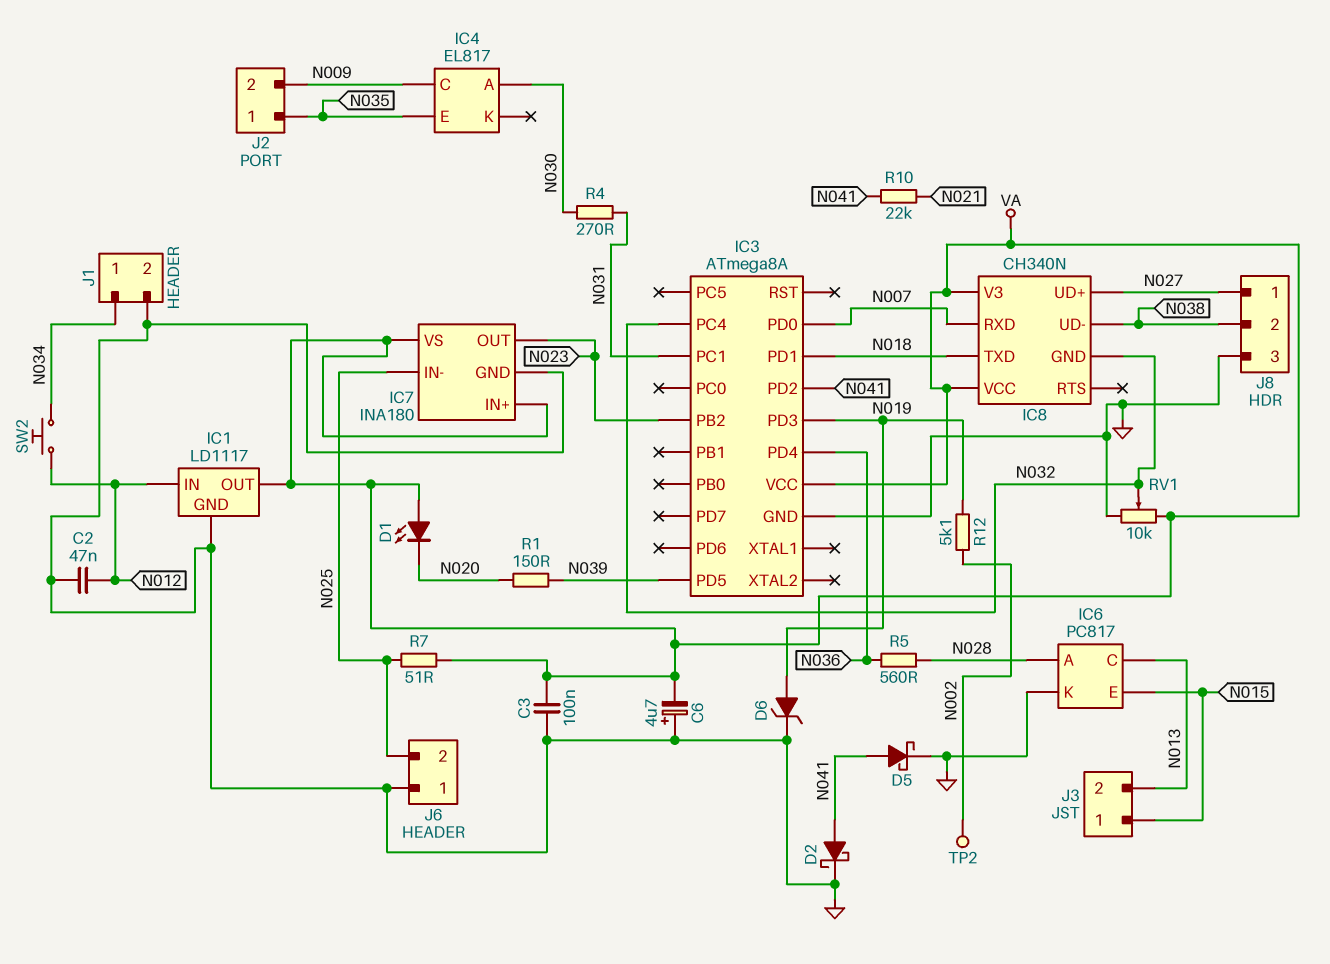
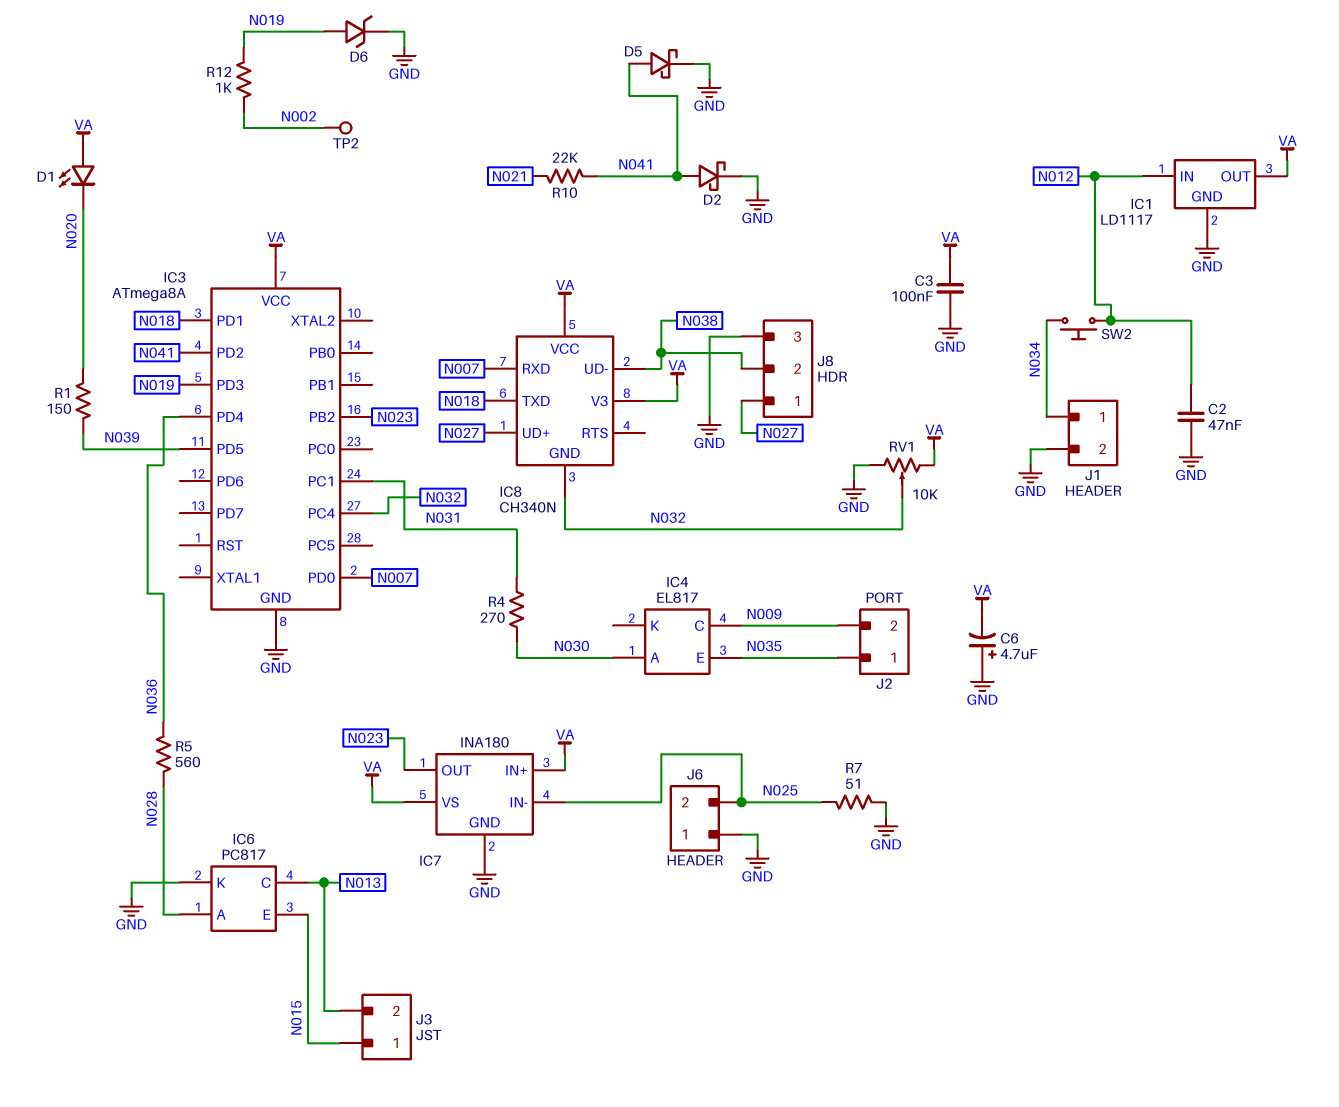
R7: 51 (N025, VA) -> 51 (GND, N025)
R12: 5.1k (N002, N019) -> 1k (N002, N019)

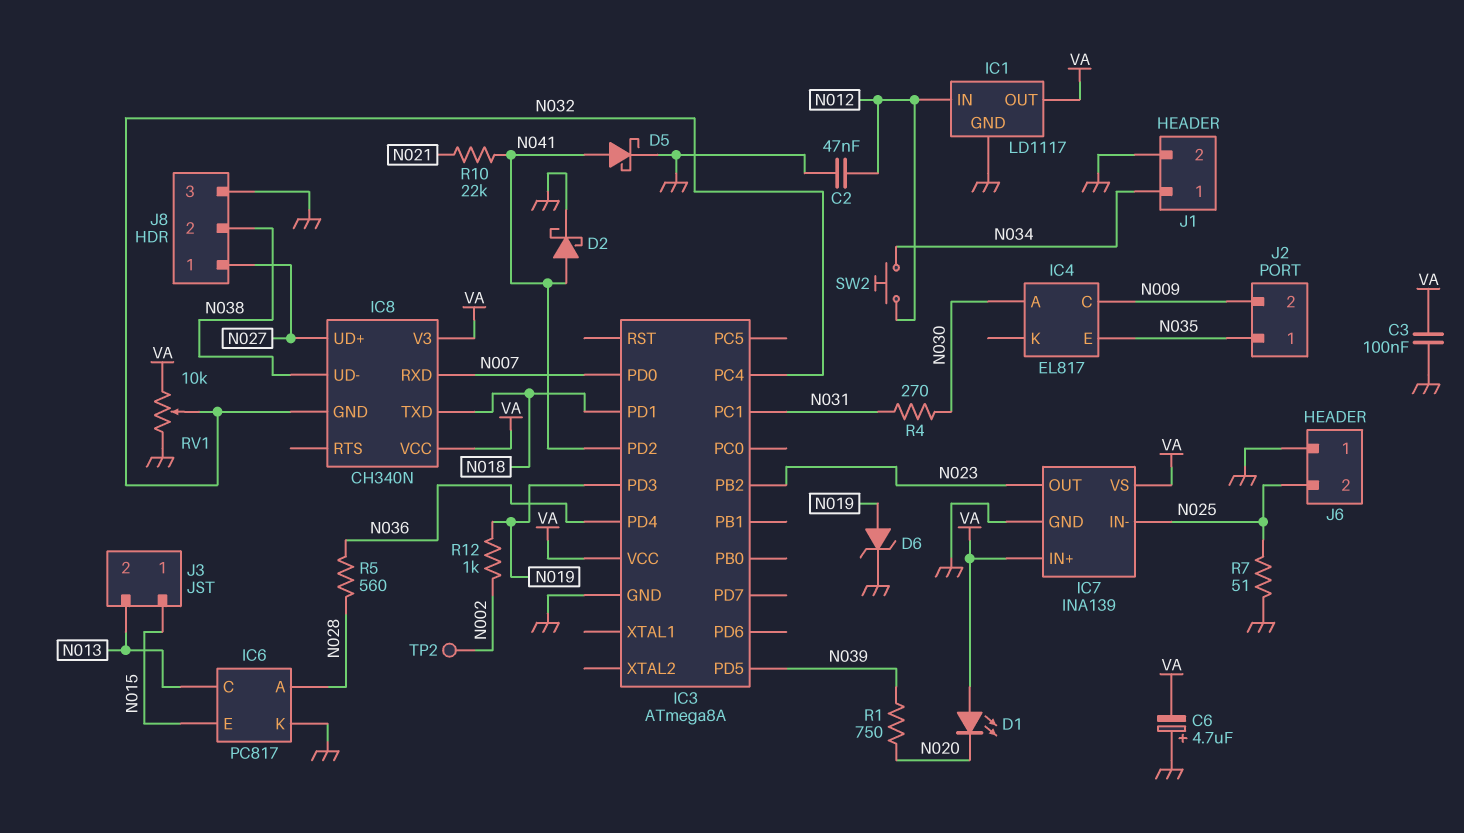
IC7: INA180 -> INA139
R1: 150 (N020, N039) -> 750 (N020, N039)

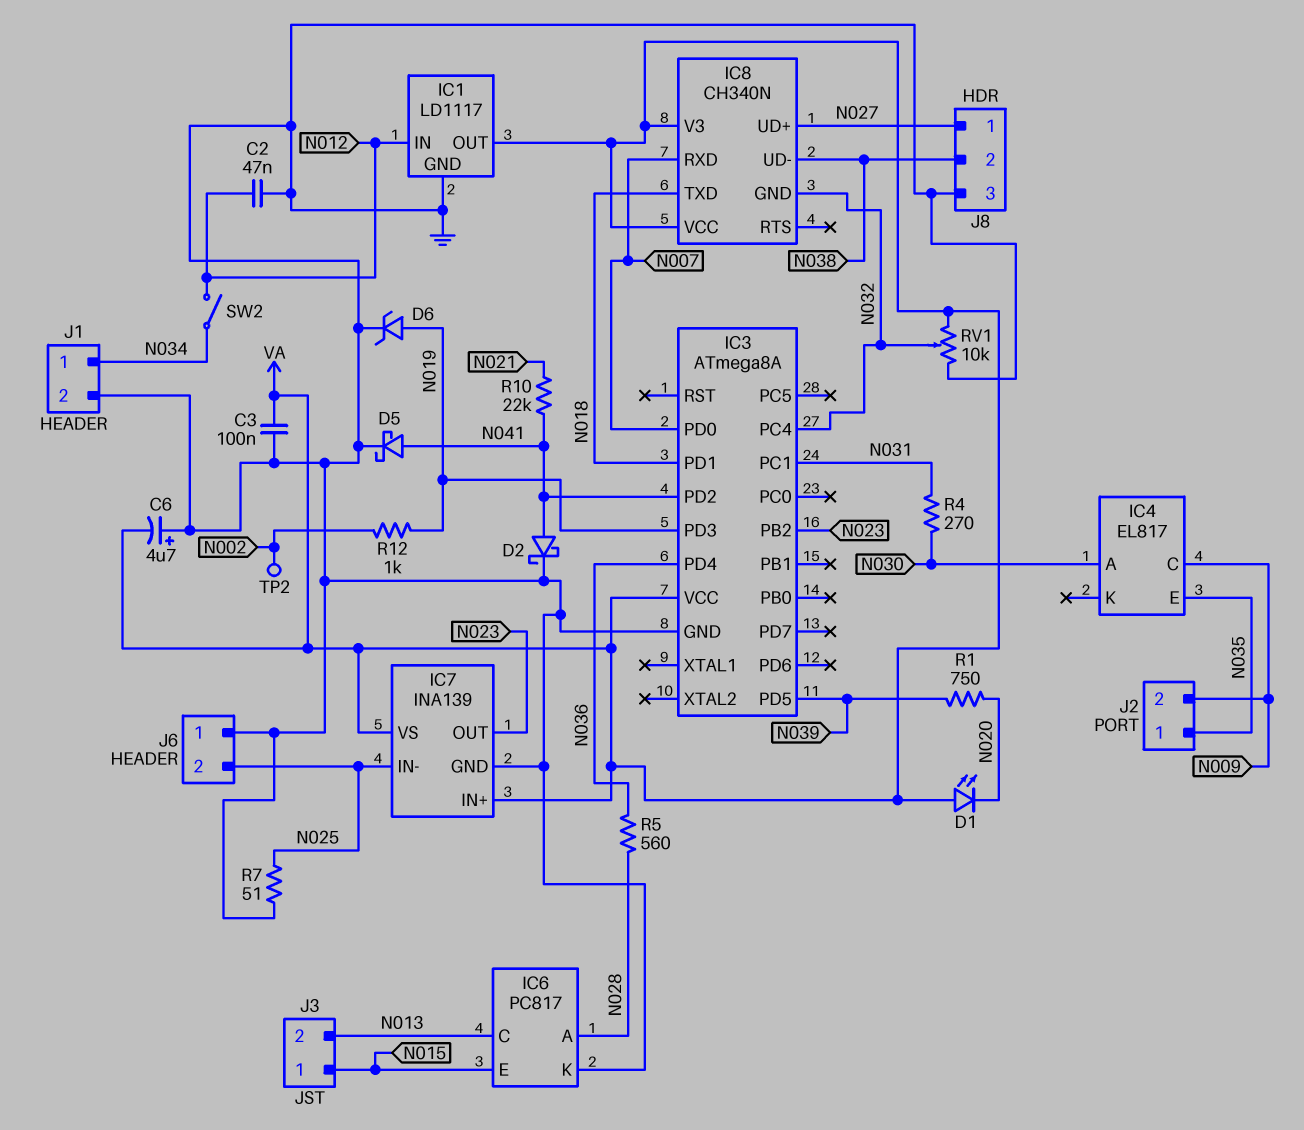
SW2: button (N012, N034) -> switch (N012, N034)

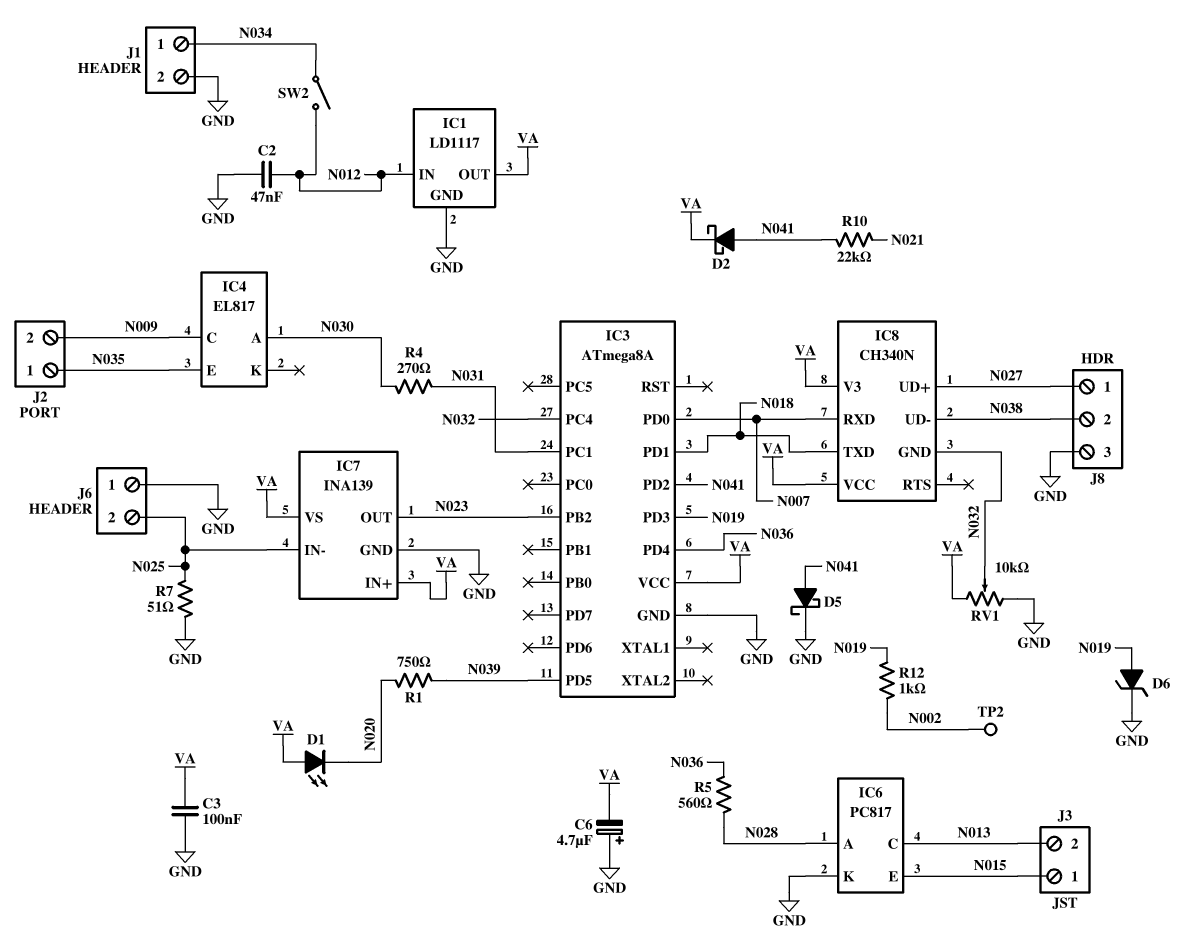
D2: schottky (A N041, K GND) -> schottky (A N041, K VA)

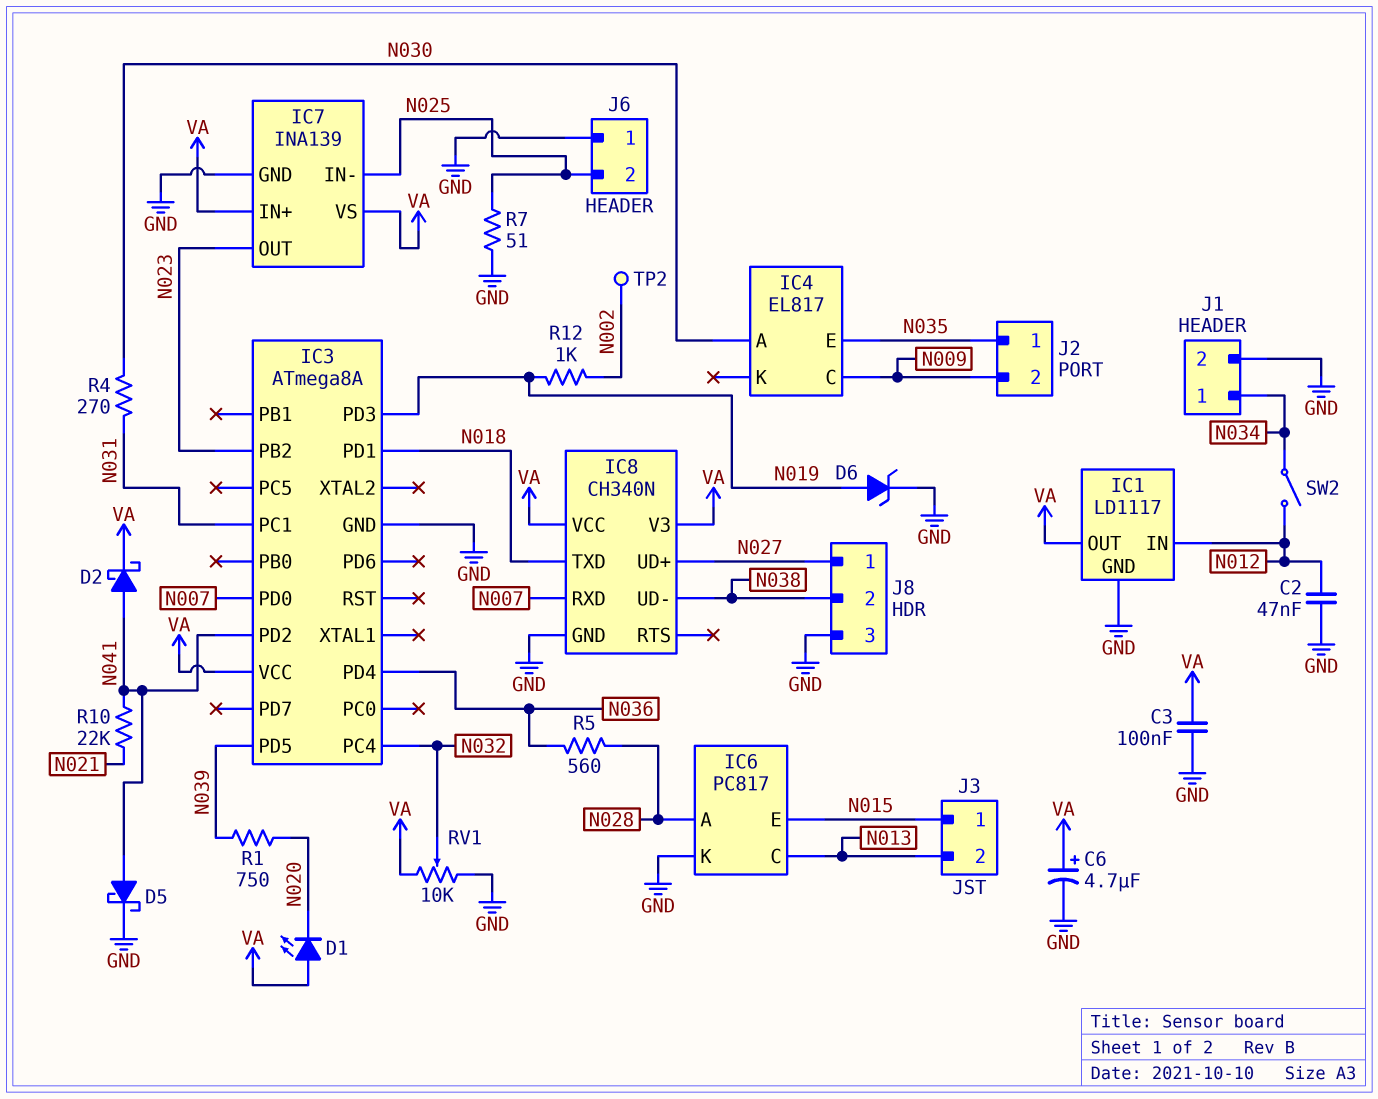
C6: 4.7uF (plus GND, minus VA) -> 4.7uF (plus VA, minus GND)
IC8 pin GND: N032 -> GND

